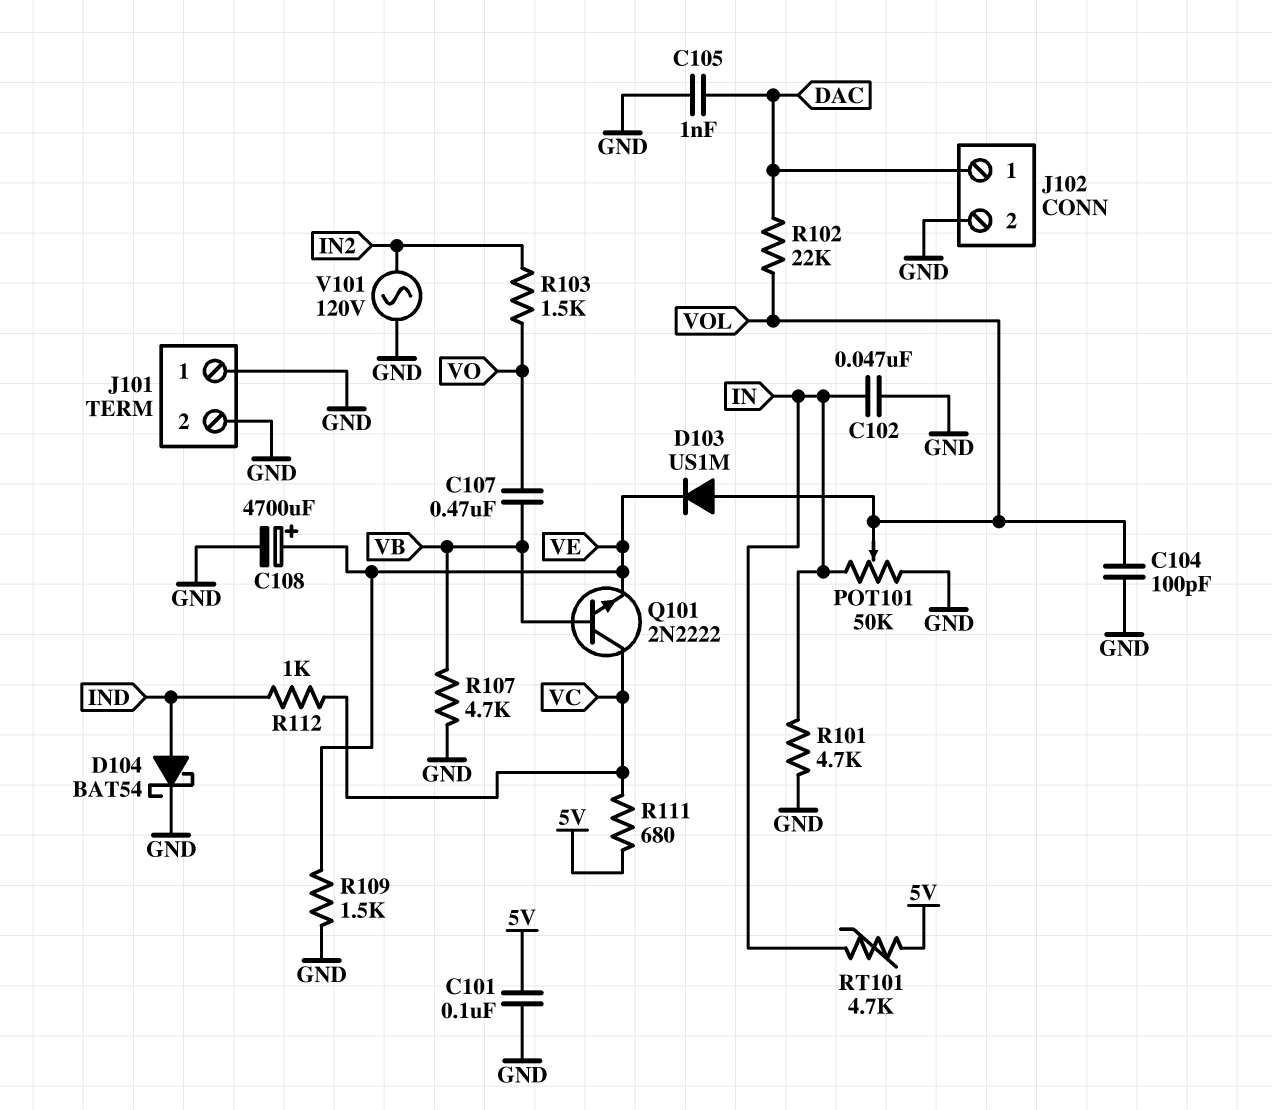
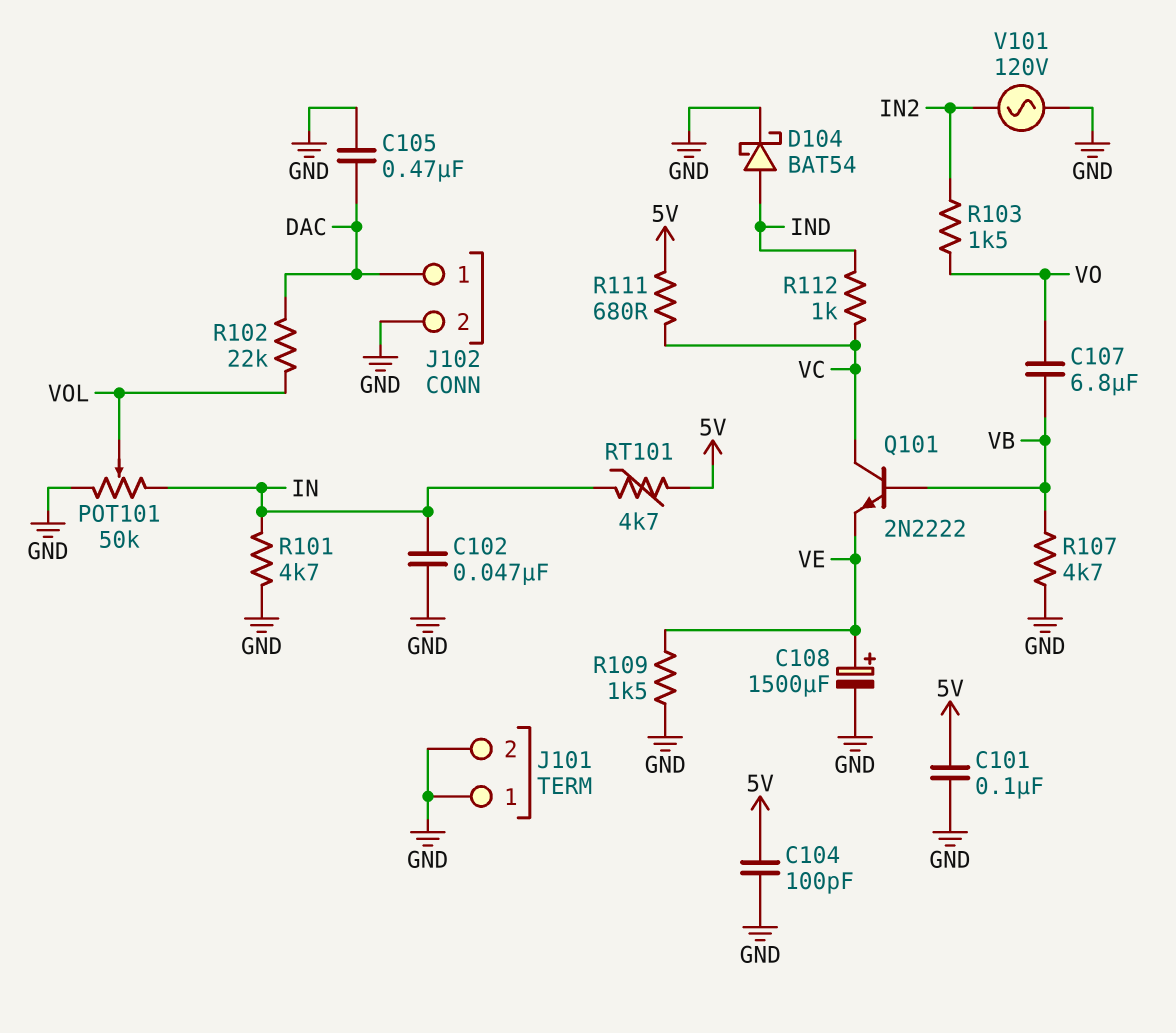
C104: 100pF (GND, VOL) -> 100pF (5V, GND)
C105: 1nF (DAC, GND) -> 470nF (DAC, GND)
C107: 470nF (VB, VO) -> 6.8uF (VB, VO)
C108: 4700uF (plus VE, minus GND) -> 1500uF (plus VE, minus GND)
D103: diode US1M (A VOL, K VE) -> none

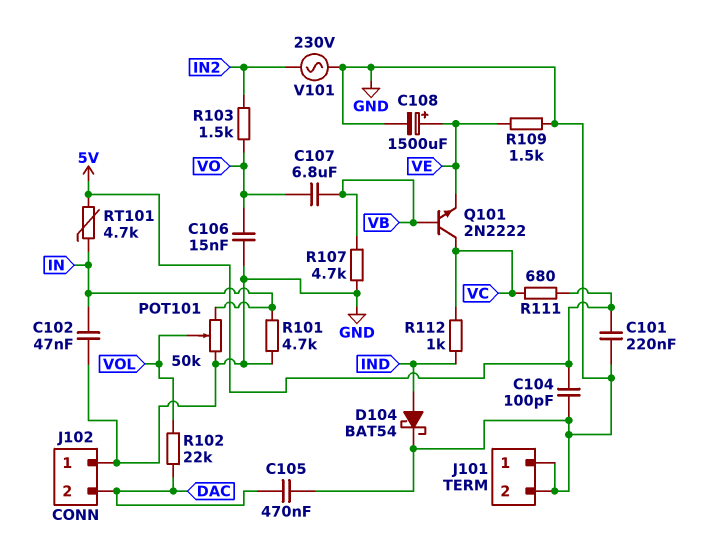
C101: 100nF (5V, GND) -> 220nF (5V, GND)
C106: none -> 15nF (GND, VO)
J102 pin 1: DAC -> GND
J102 pin 2: GND -> DAC
V101: AC 120V (GND, IN2) -> AC 230V (GND, IN2)

